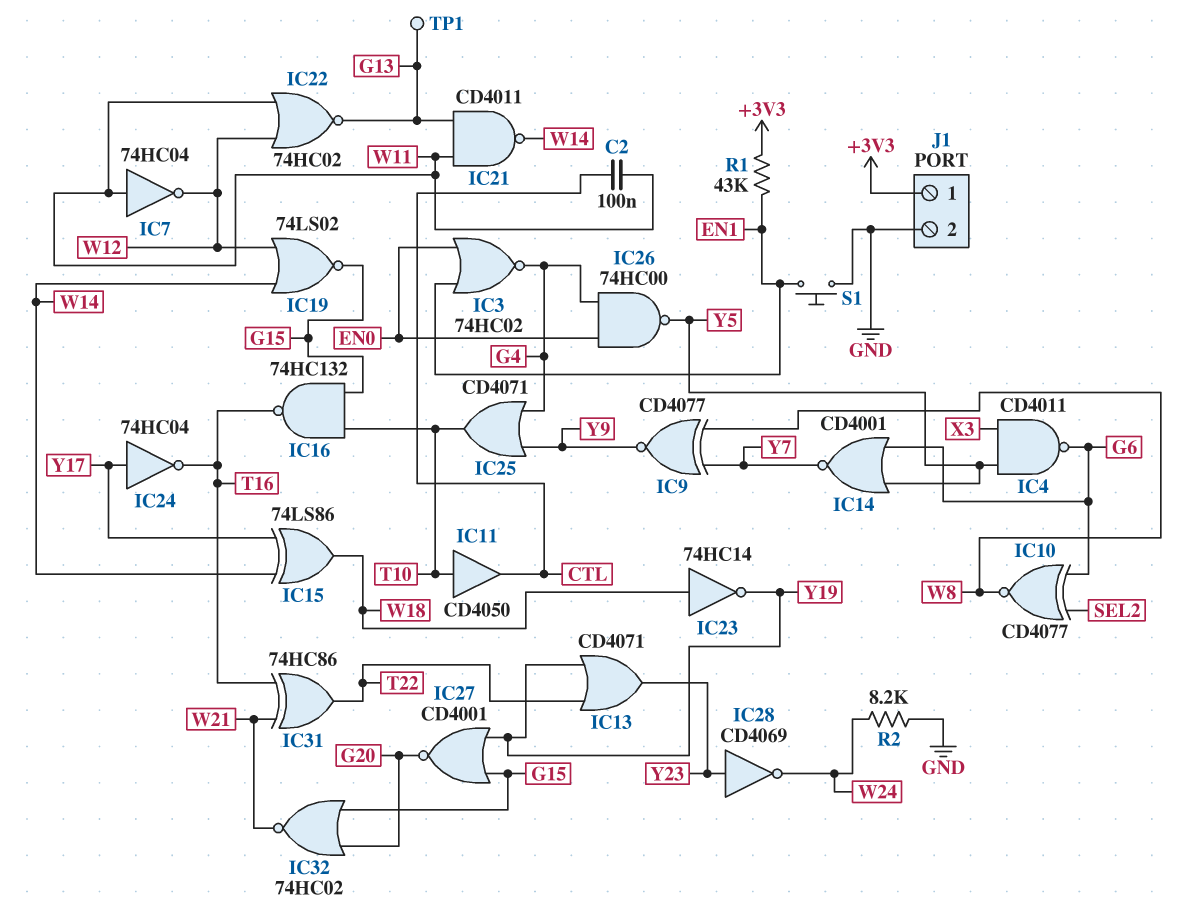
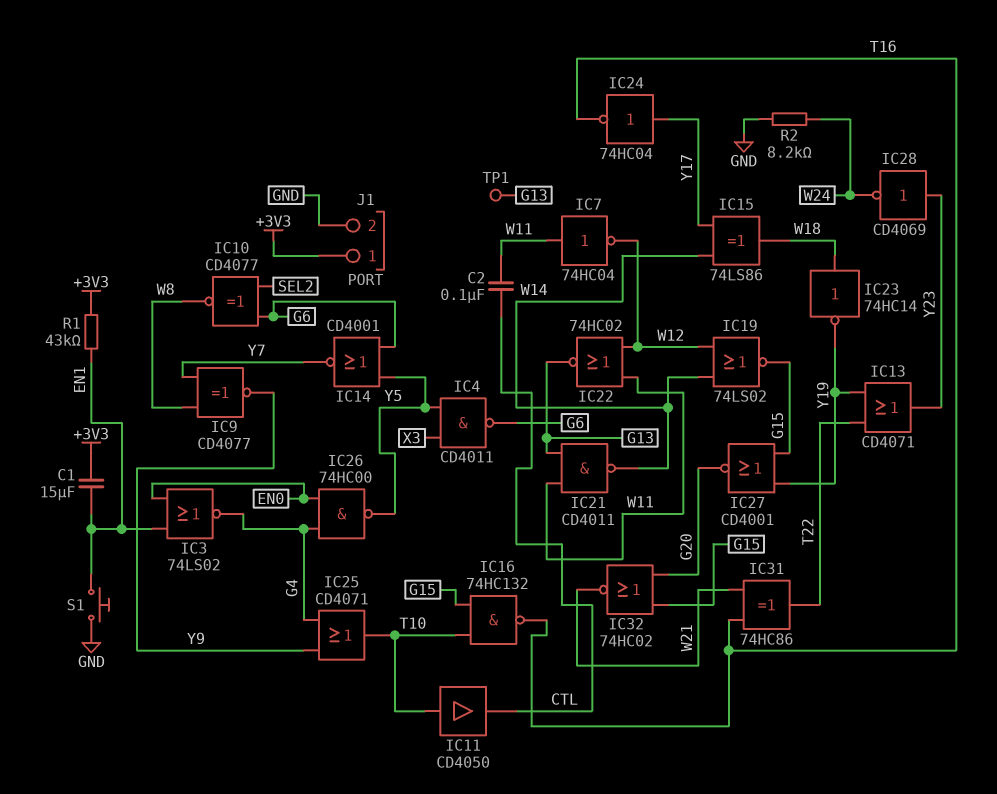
C1: none -> 15uF (+3V3, EN1)
IC3: NOR 74HC02 (in EN0, in EN1, out G4) -> NOR 74LS02 (in EN0, in EN1, out G4)

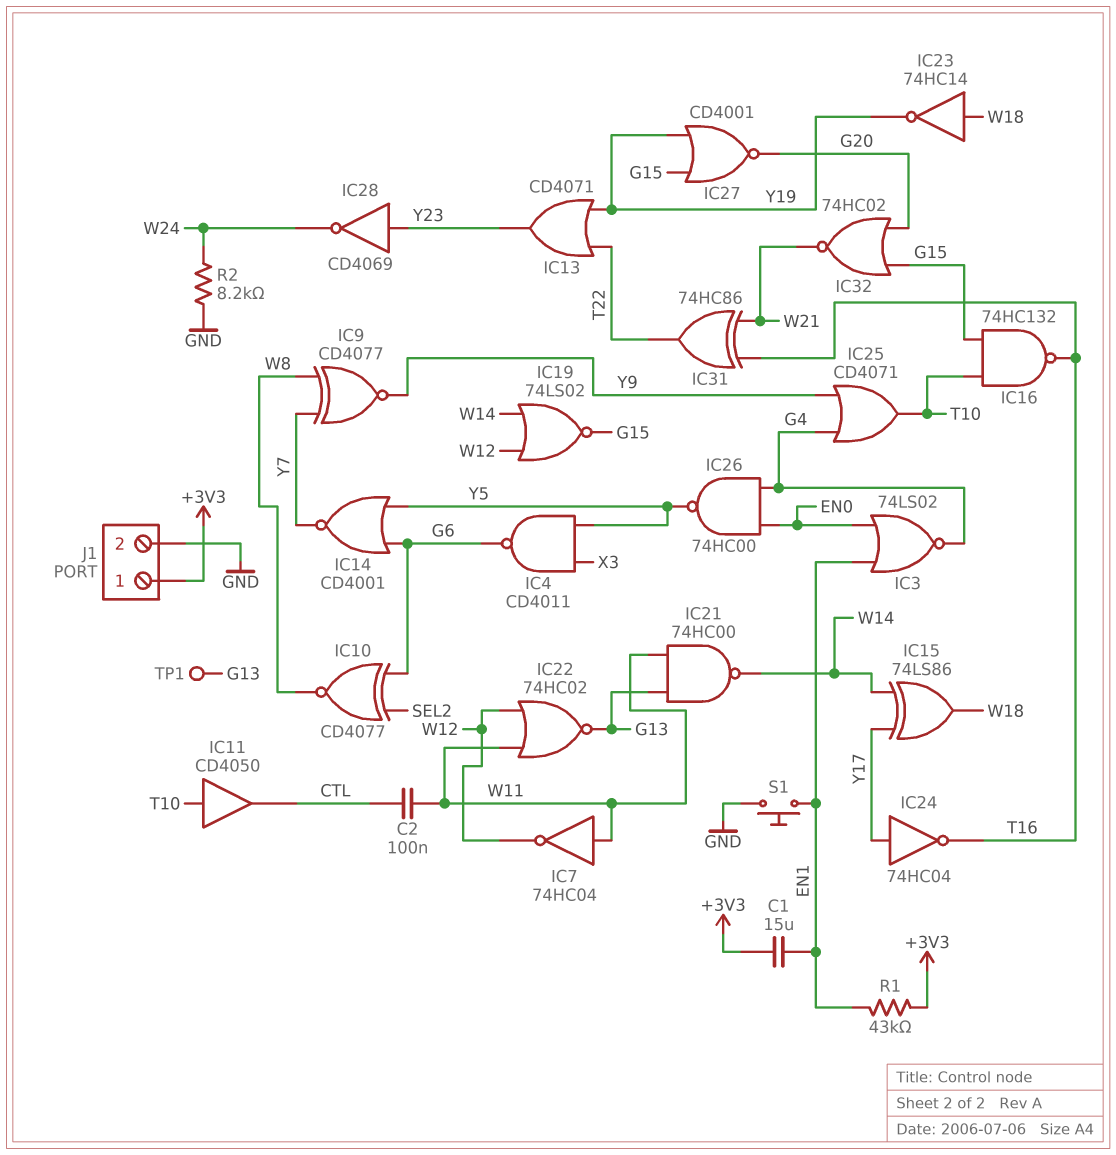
IC21: NAND CD4011 (in G13, in W11, out W14) -> NAND 74HC00 (in G13, in W11, out W14)

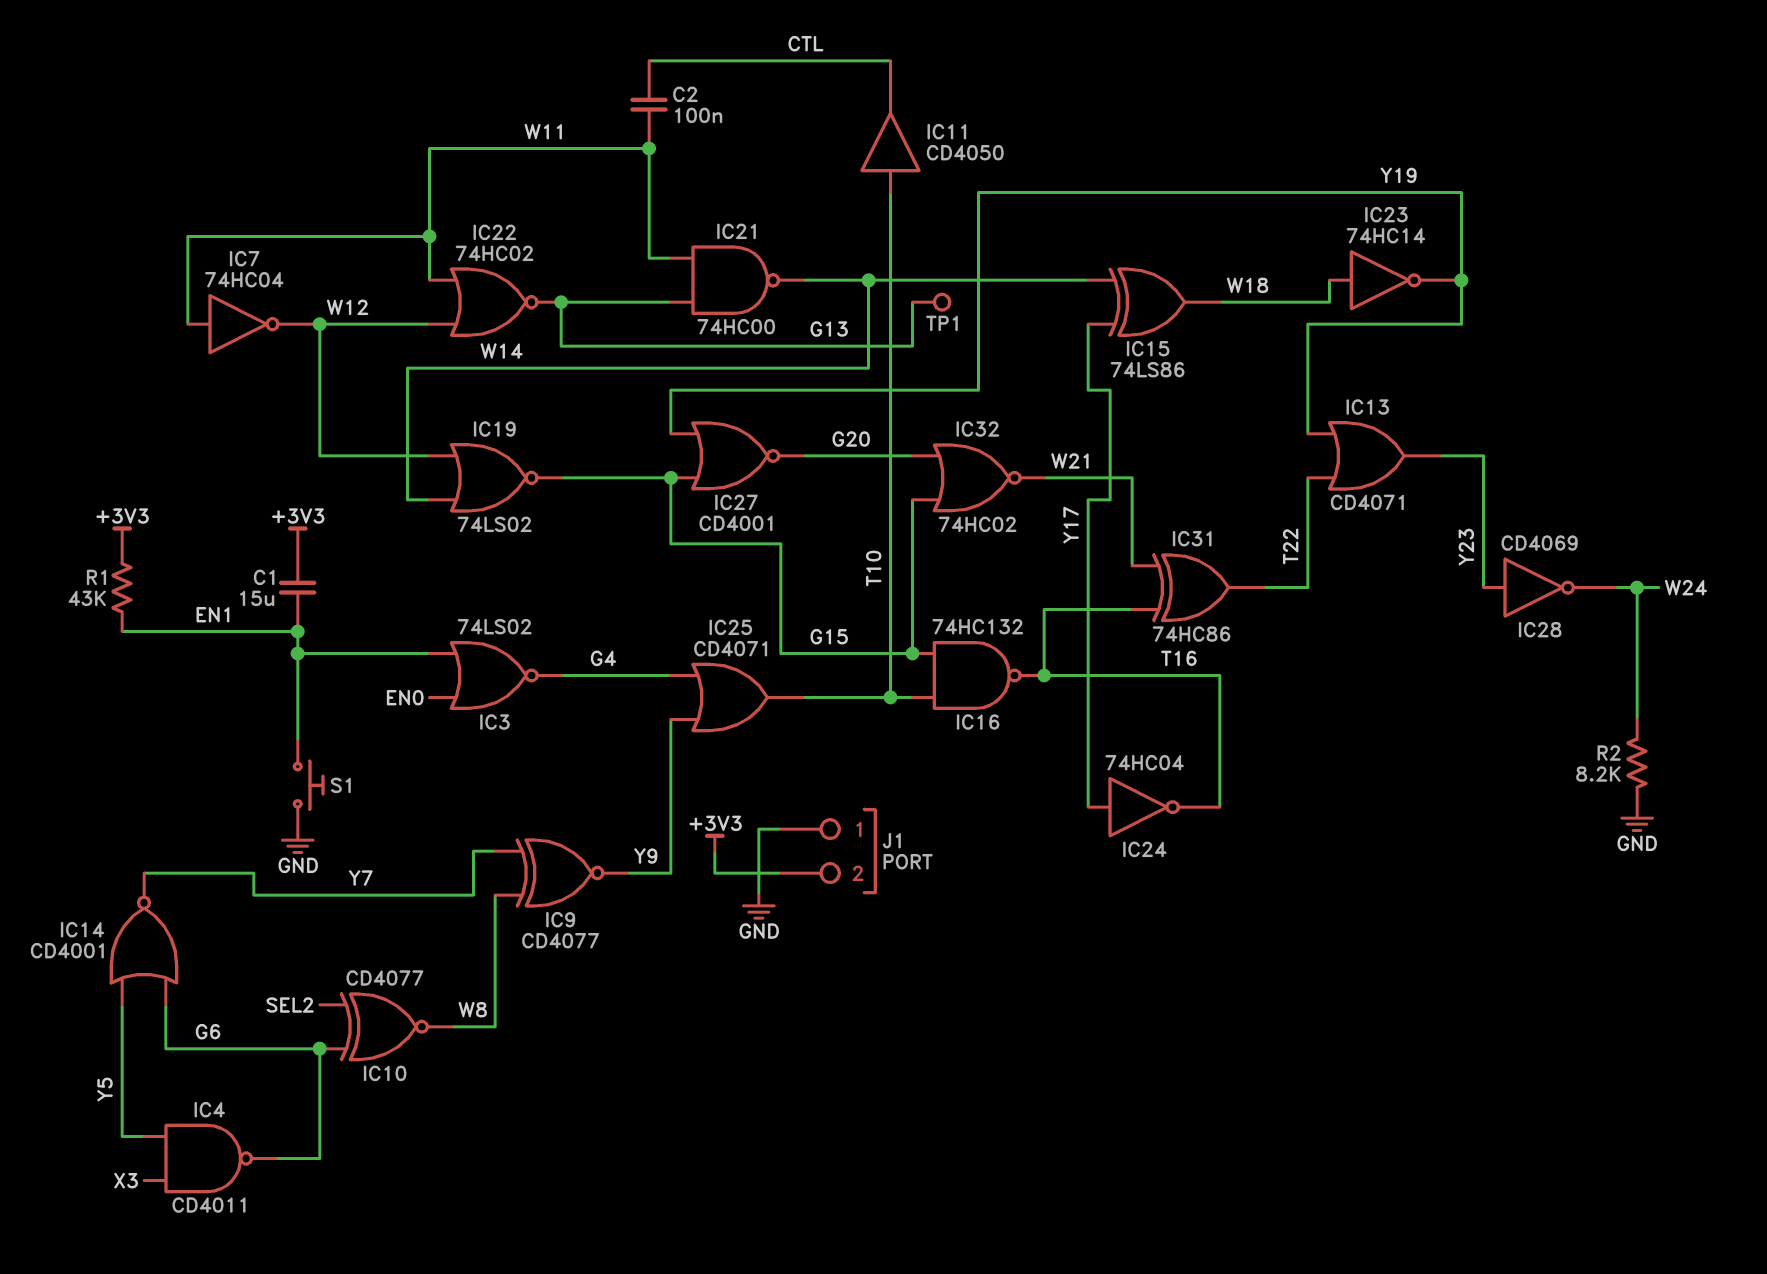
IC26: NAND 74HC00 (in EN0, in G4, out Y5) -> none
J1 pin 1: +3V3 -> GND
J1 pin 2: GND -> +3V3

